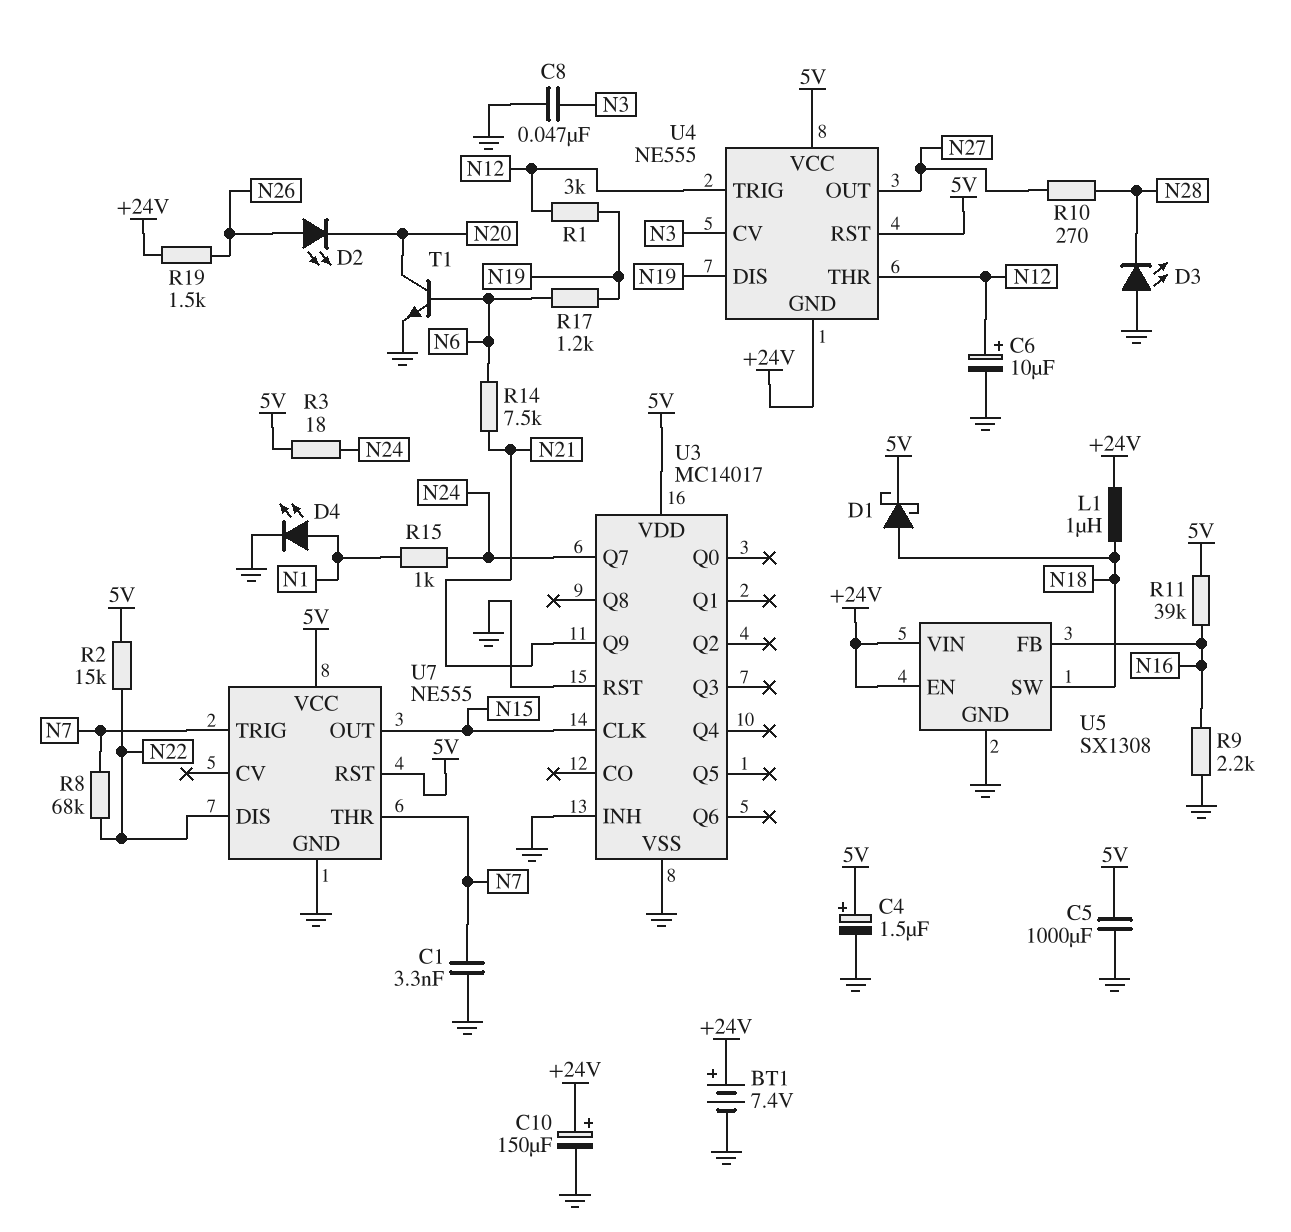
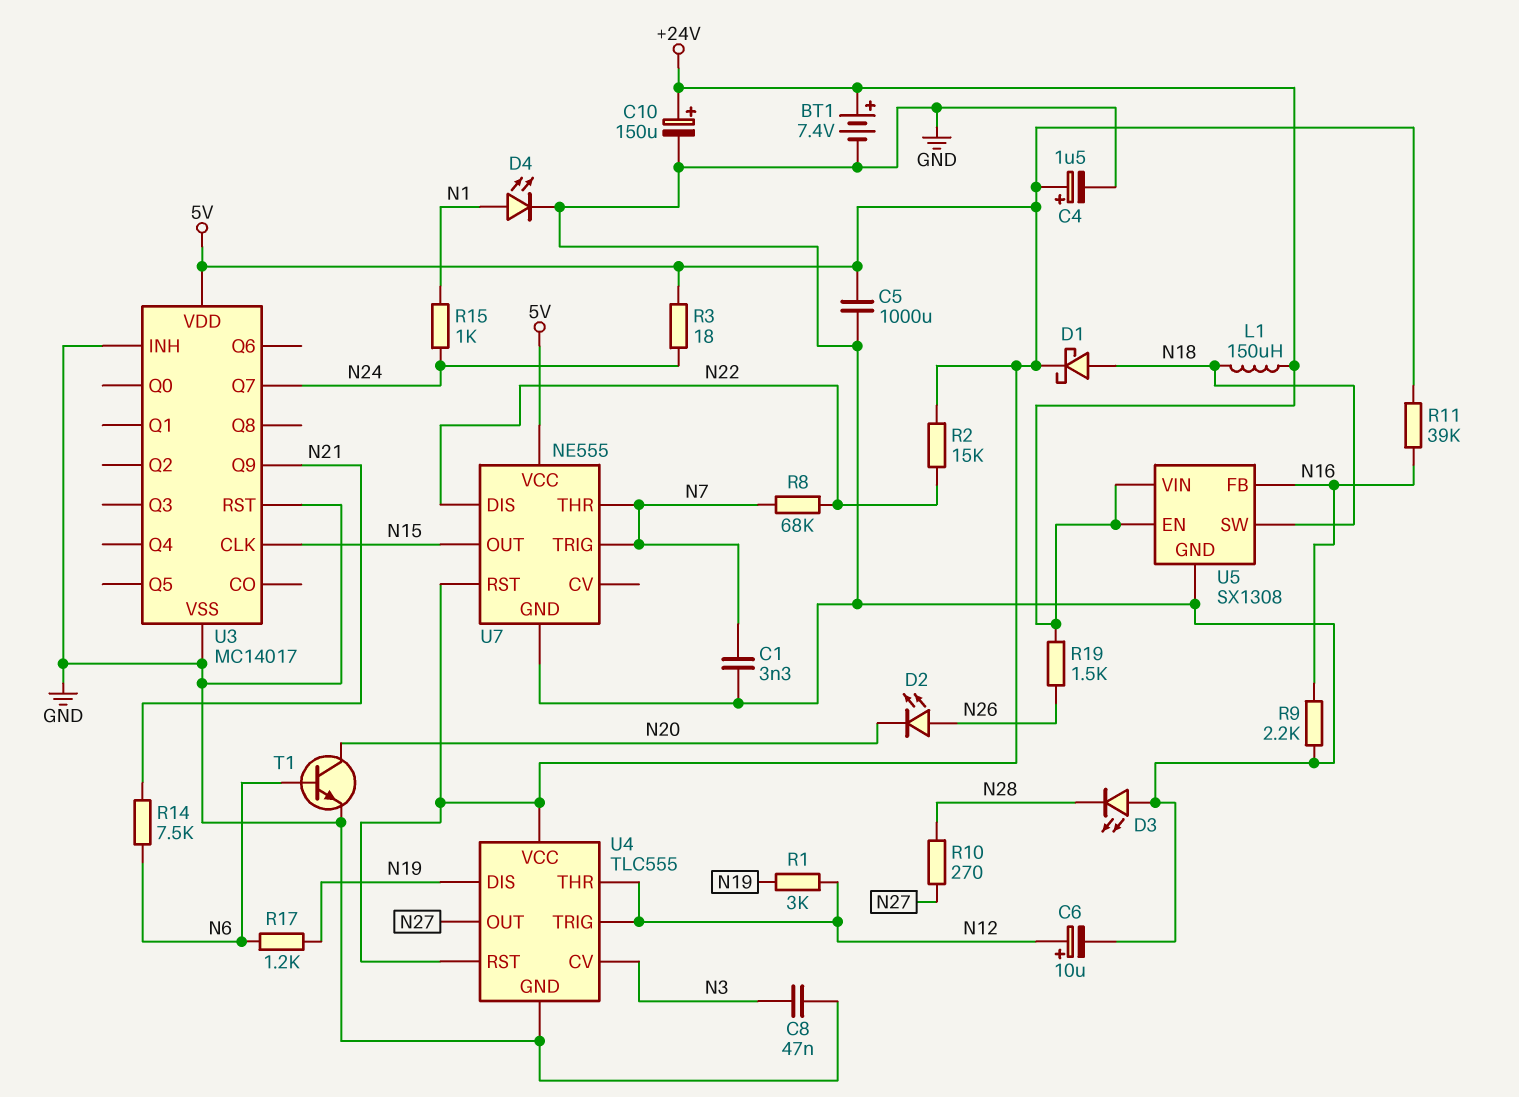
L1: 1uH (+24V, N18) -> 150uH (+24V, N18)
U4: NE555 -> TLC555
U4 pin GND: +24V -> GND

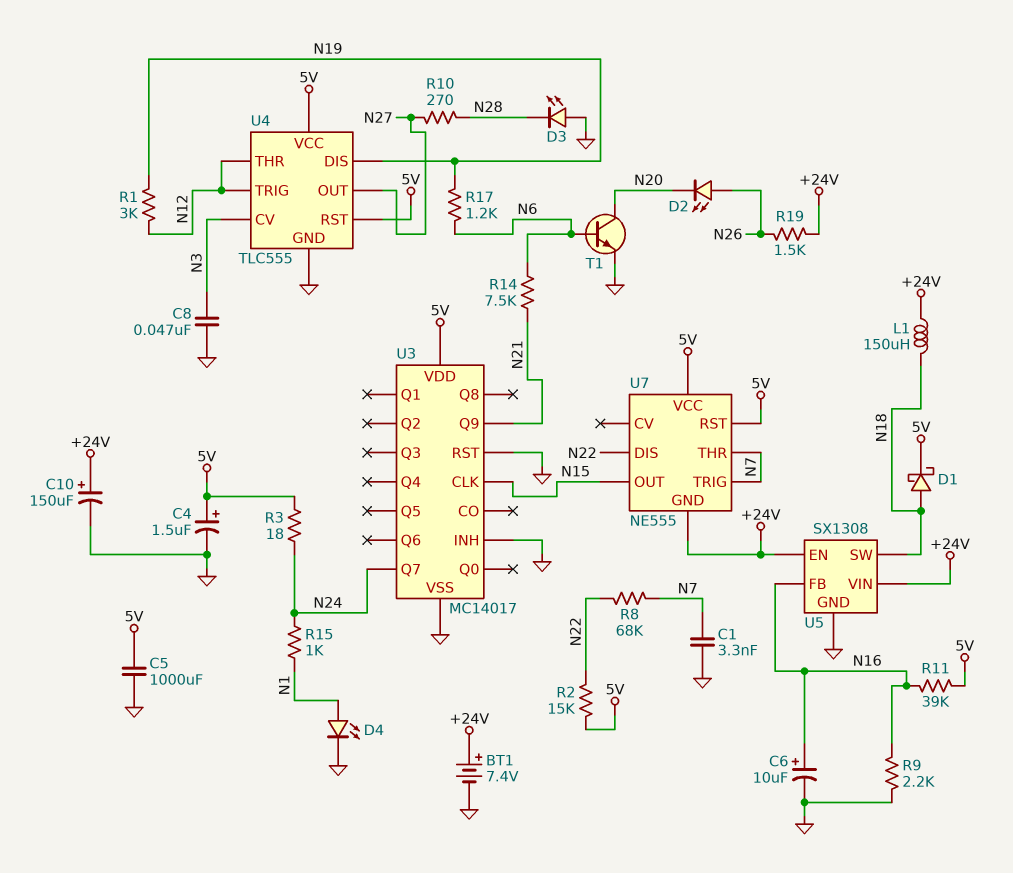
C6: 10uF (plus N12, minus GND) -> 10uF (plus N16, minus GND)
U7 pin GND: GND -> +24V

